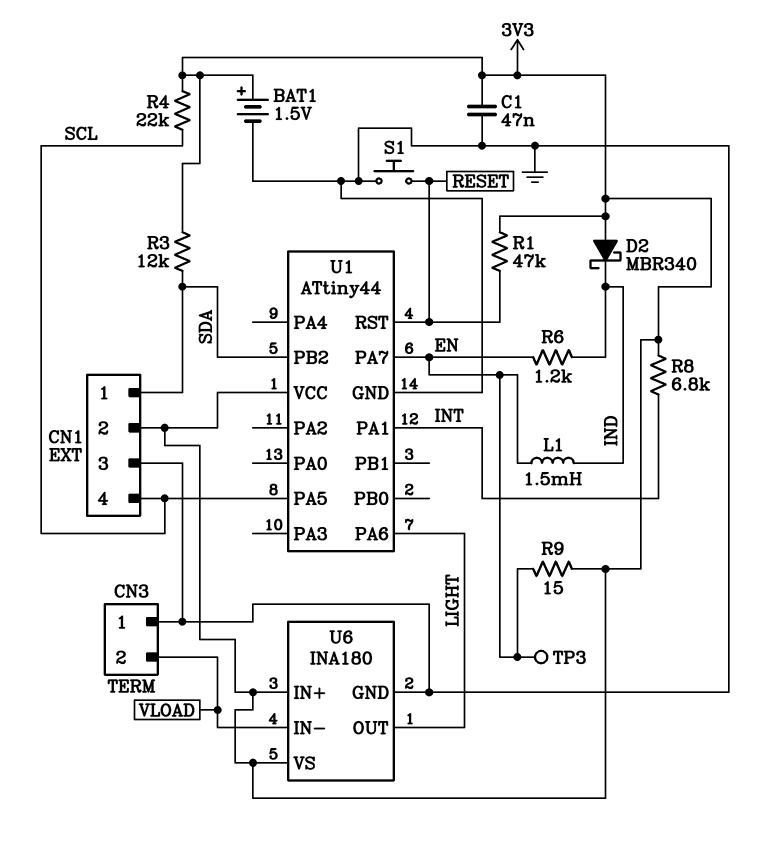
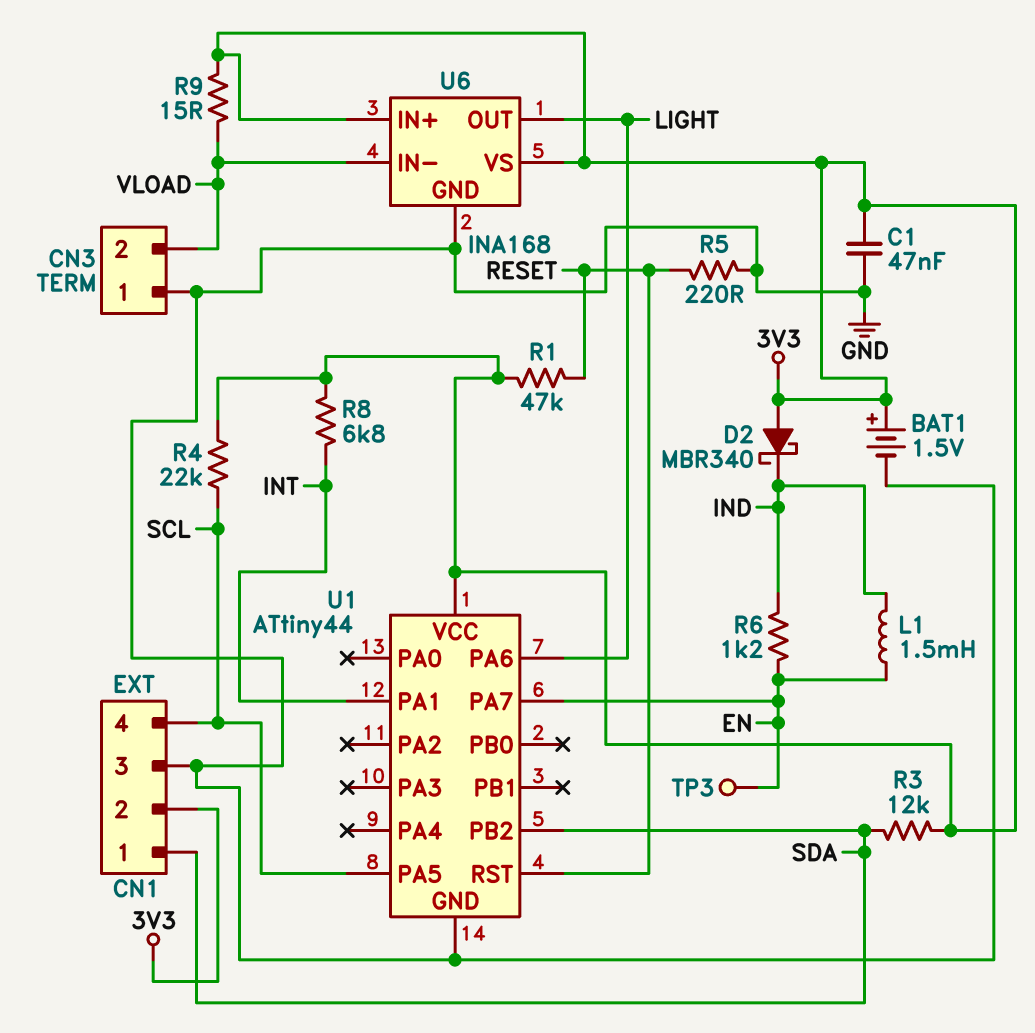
R5: none -> 220 (GND, RESET)
R9: 15 (3V3, EN) -> 15 (3V3, VLOAD)
S1: button (GND, RESET) -> none
U6: INA180 -> INA168

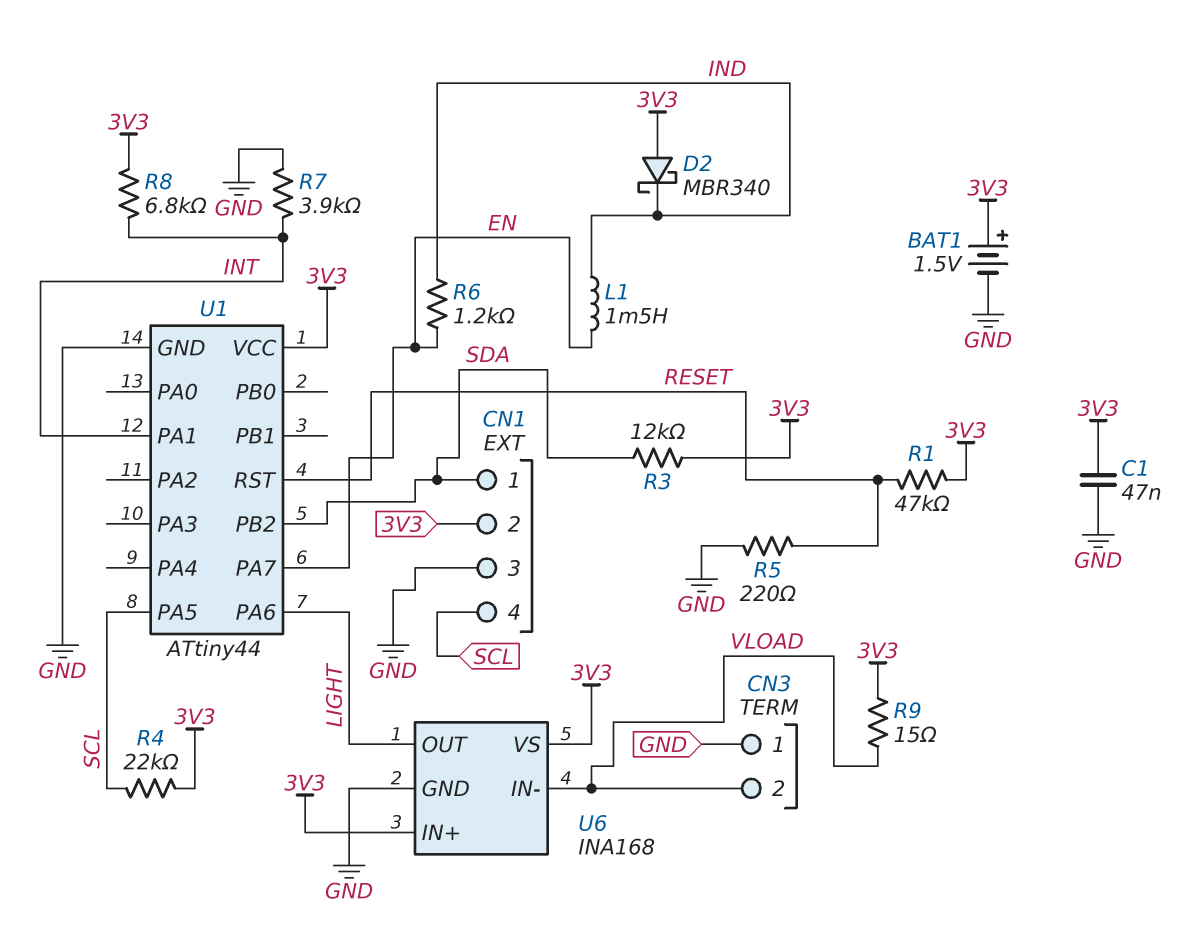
R7: none -> 3.9k (GND, INT)
TP3: test point (EN) -> none

